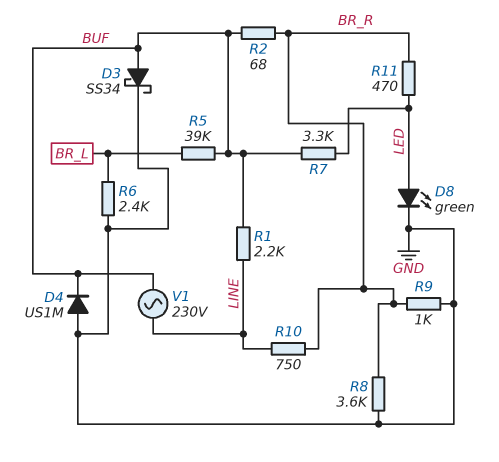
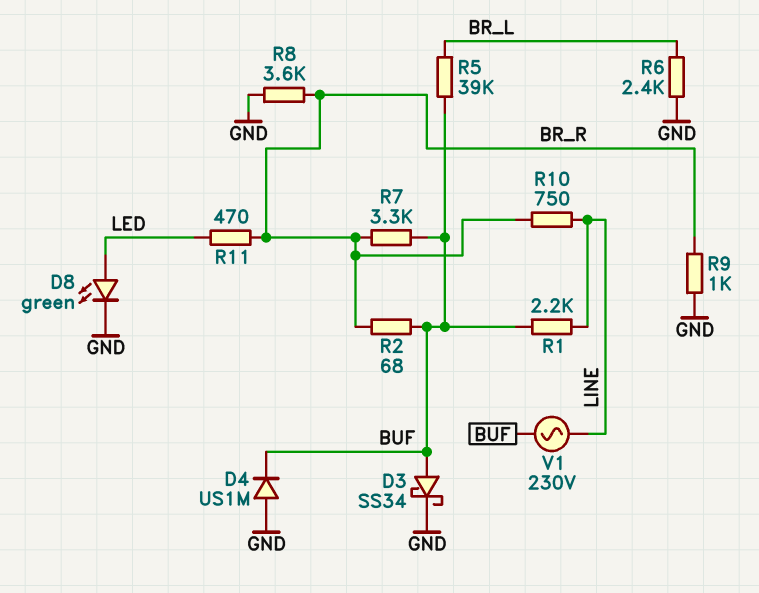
R7: 3.3k (BUF, LED) -> 3.3k (BR_R, BUF)

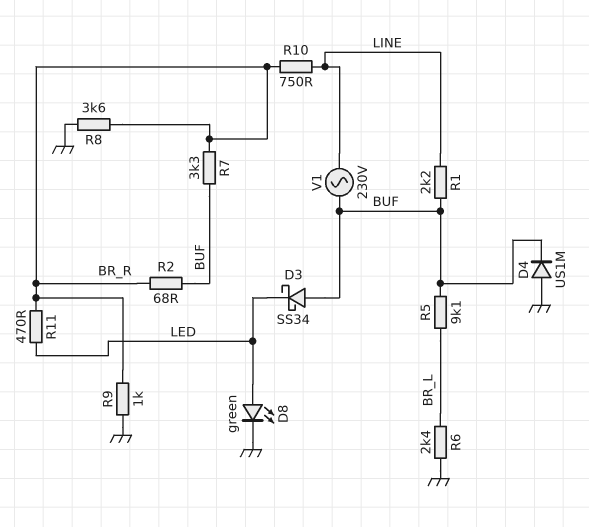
D3: schottky SS34 (A BUF, K GND) -> schottky SS34 (A BUF, K LED)
R5: 39k (BR_L, BUF) -> 9.1k (BR_L, BUF)

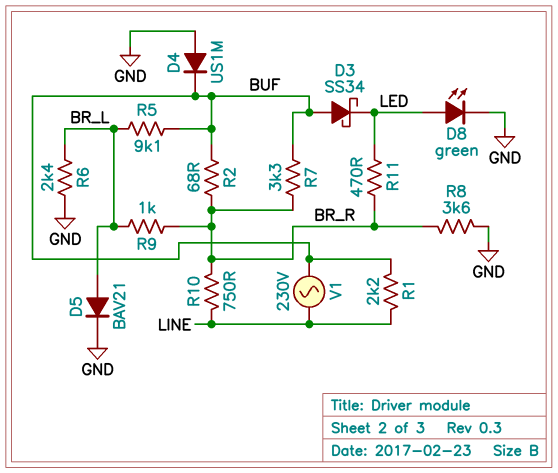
D5: none -> diode BAV21 (A BR_L, K GND)
R9: 1k (BR_R, GND) -> 1k (BR_L, BR_R)

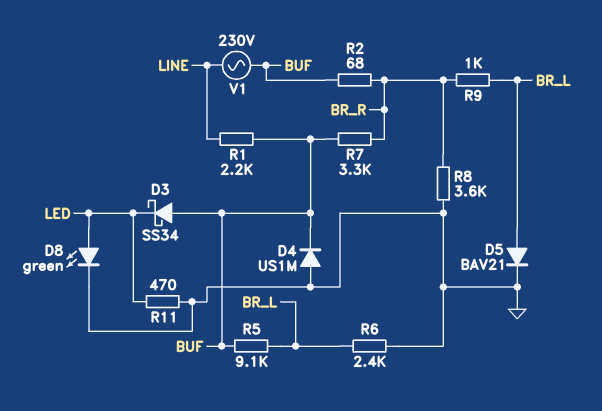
R10: 750 (BR_R, LINE) -> none
R11: 470 (BR_R, LED) -> 470 (GND, LED)

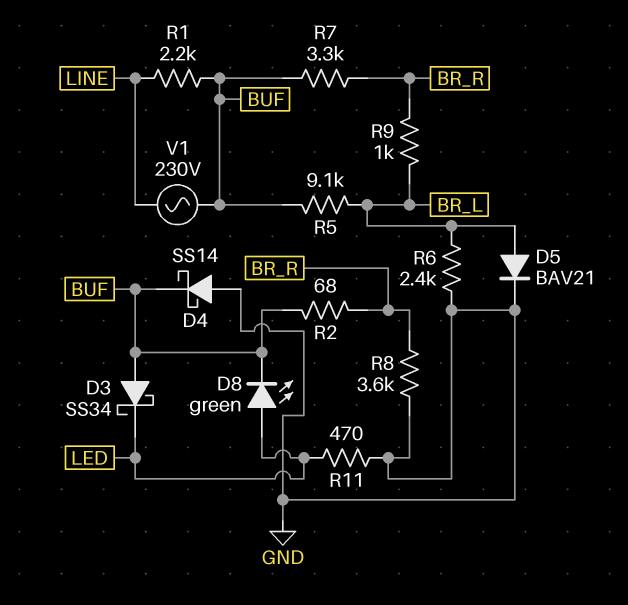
D4: diode US1M (A GND, K BUF) -> schottky SS14 (A GND, K BUF)
D8: LED green (A LED, K GND) -> LED green (A LED, K BUF)

